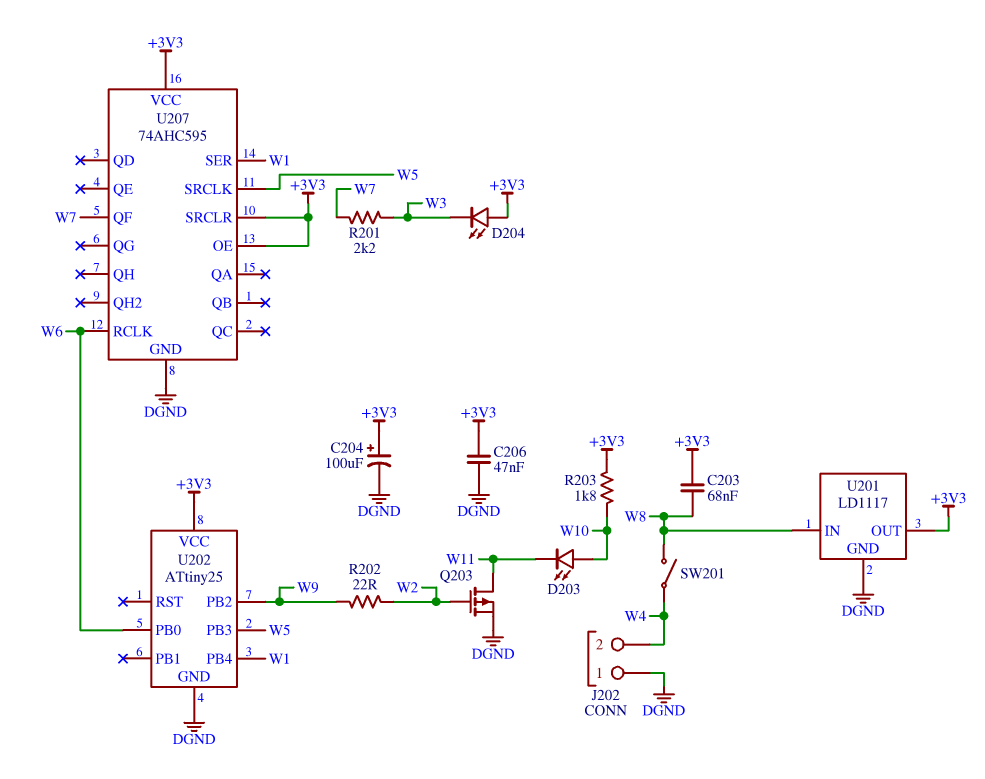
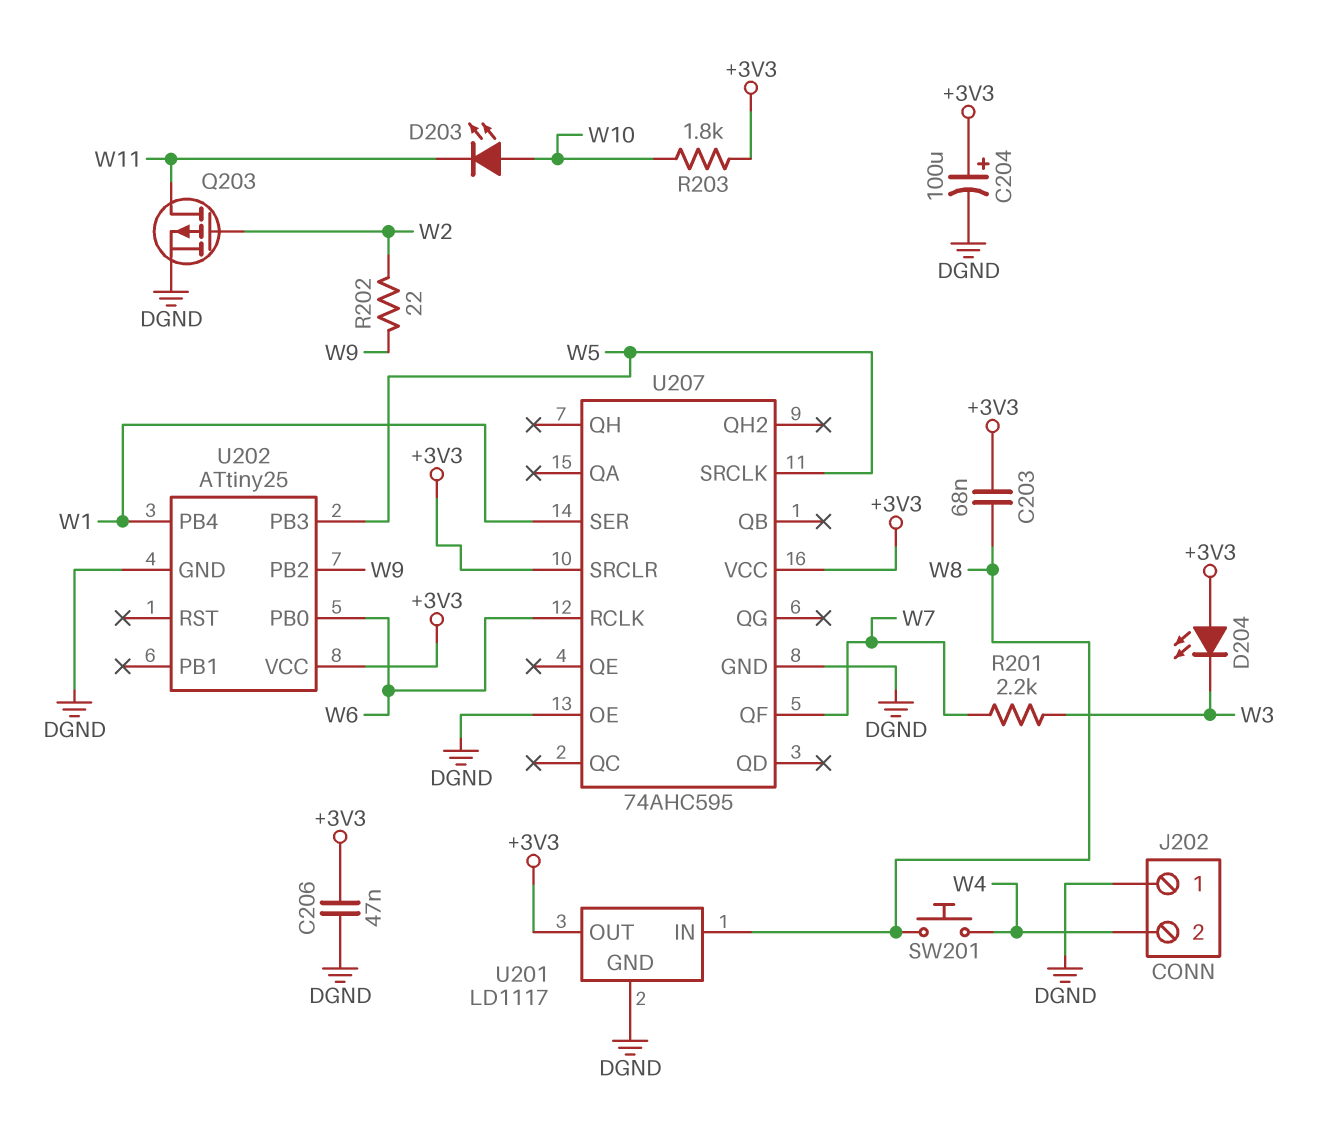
SW201: switch (W4, W8) -> button (W4, W8)
U207 pin OE: +3V3 -> DGND

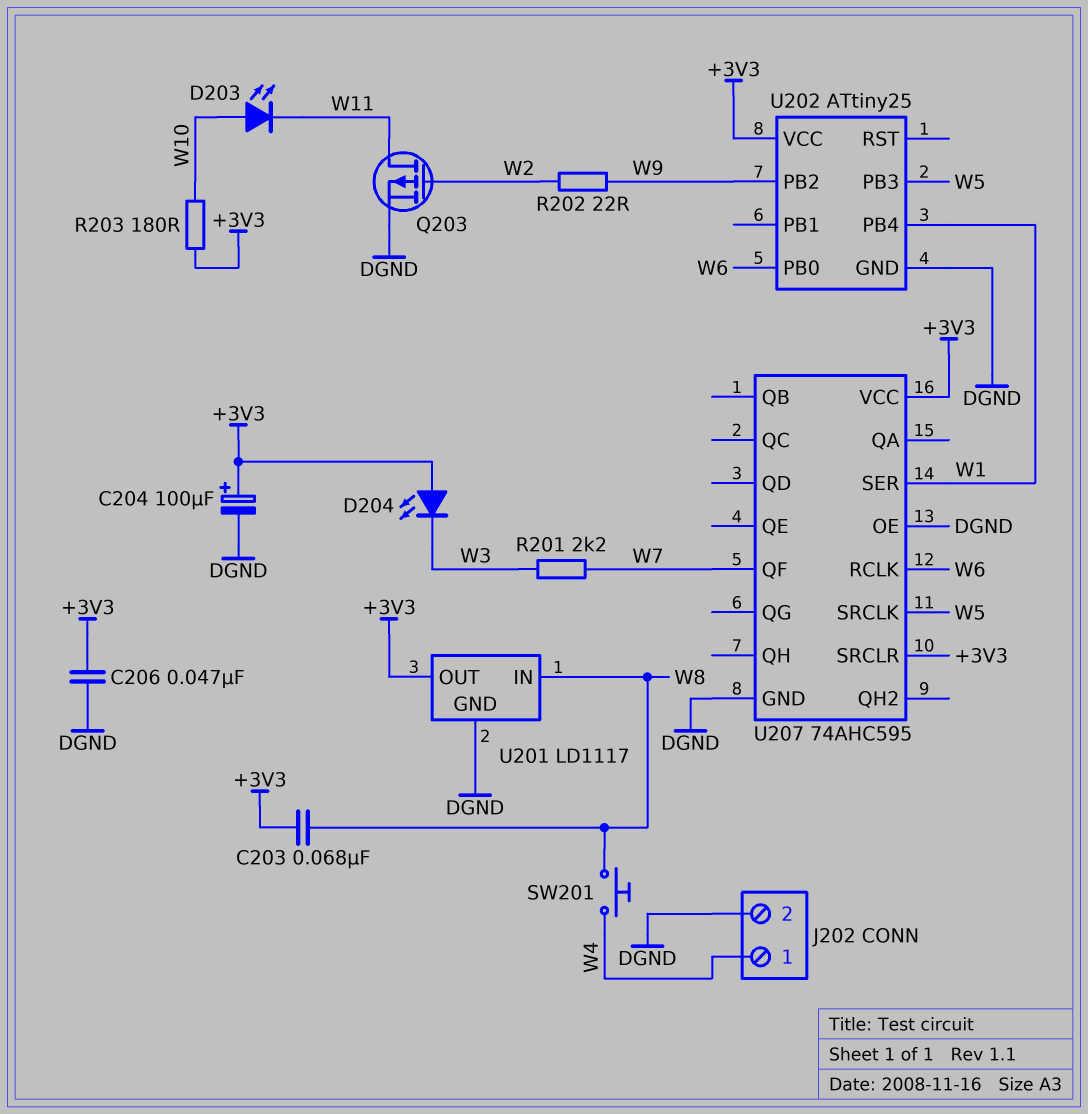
J202 pin 1: DGND -> W4
J202 pin 2: W4 -> DGND
R203: 1.8k (+3V3, W10) -> 180 (+3V3, W10)

